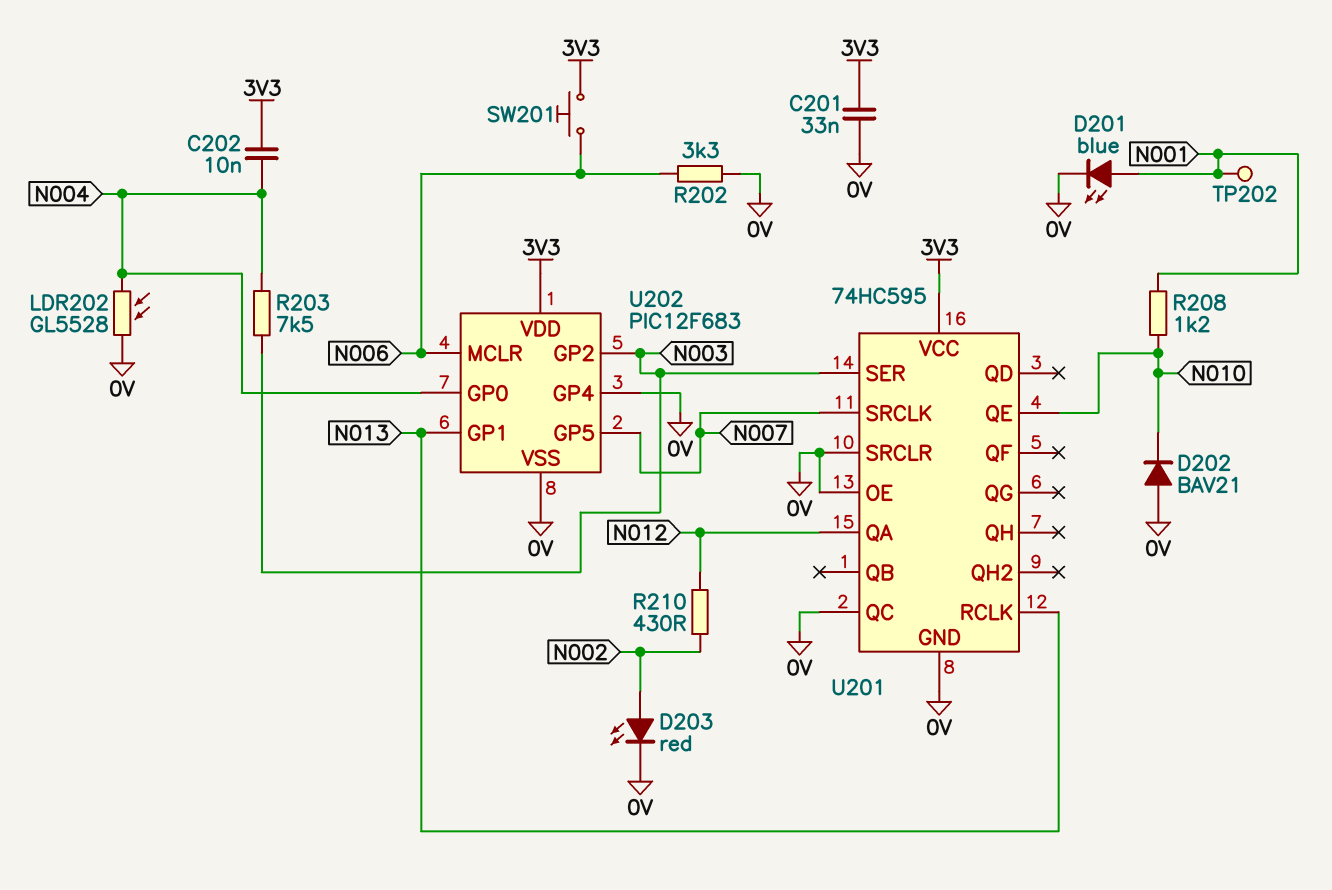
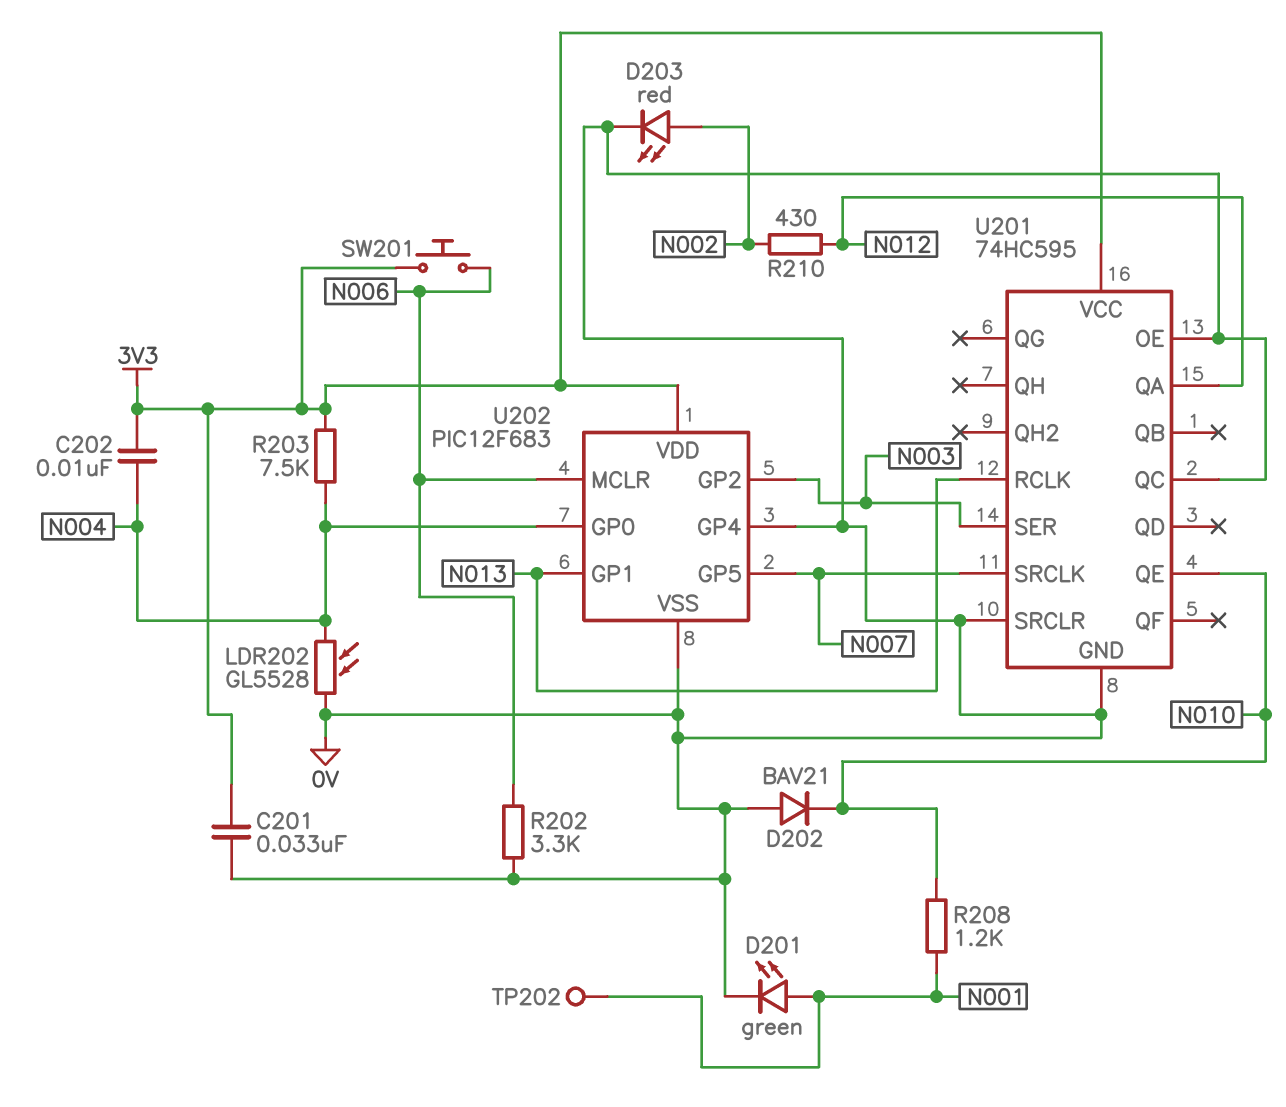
D201: LED blue (A N001, K 0V) -> LED green (A N001, K 0V)
R203: 7.5k (N003, N004) -> 7.5k (3V3, N004)

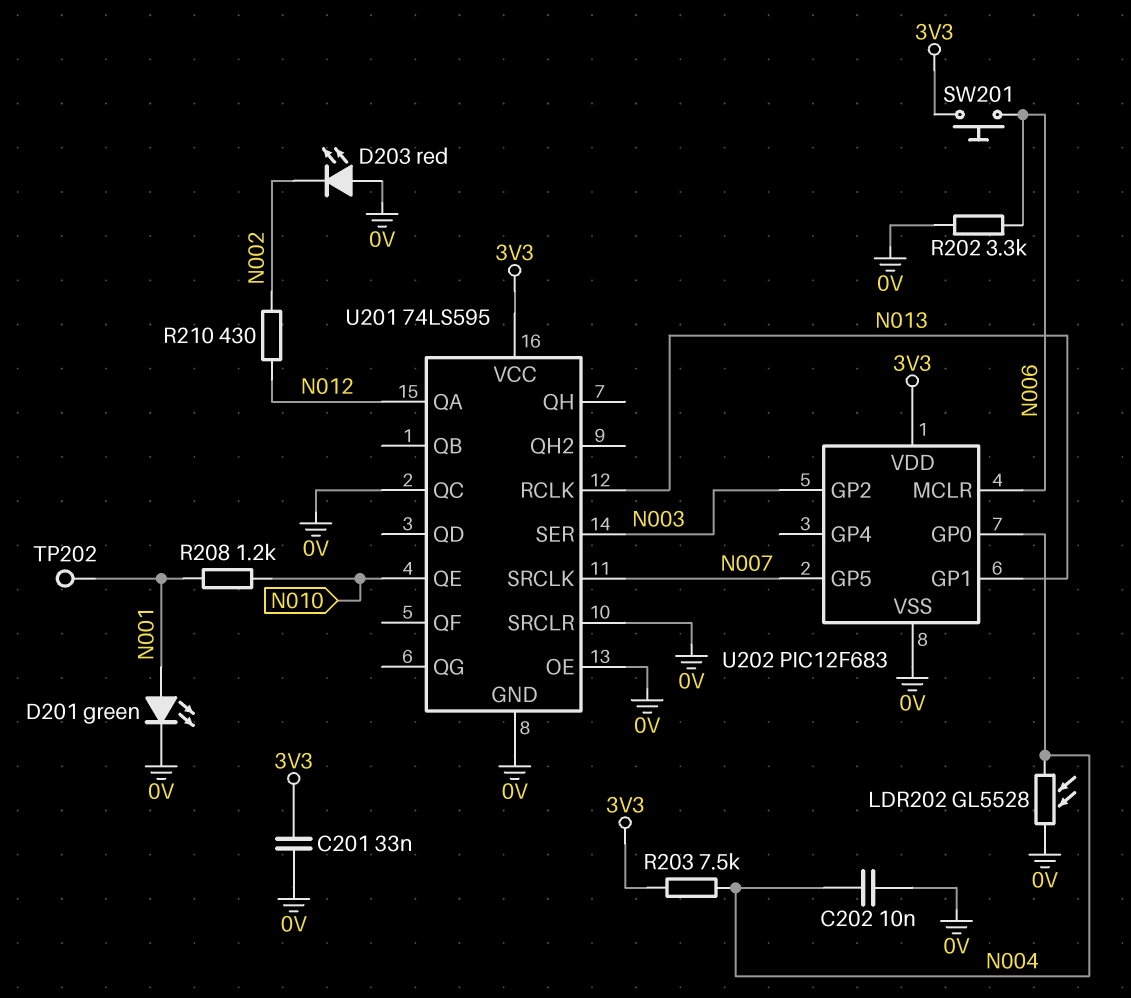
C202: 10nF (3V3, N004) -> 10nF (0V, N004)
D202: diode BAV21 (A 0V, K N010) -> none
D203: LED red (A N002, K 0V) -> LED red (A 0V, K N002)
U201: 74HC595 -> 74LS595
U202 pin GP4: 0V -> none

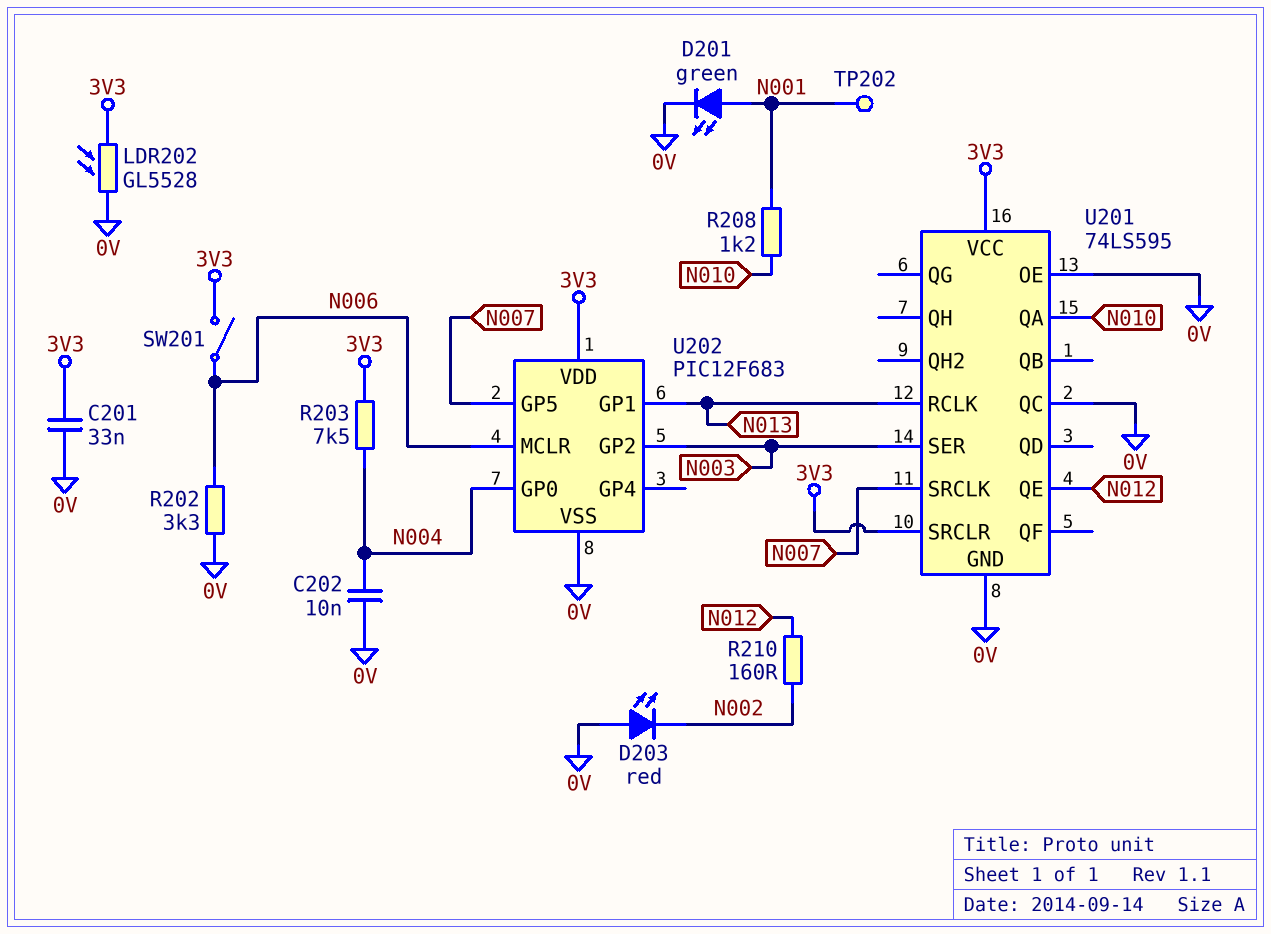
LDR202: GL5528 (0V, N004) -> GL5528 (0V, 3V3)
R210: 430 (N002, N012) -> 160 (N002, N012)
SW201: button (3V3, N006) -> switch (3V3, N006)
U201 pin QA: N012 -> N010
U201 pin QE: N010 -> N012
U201 pin SRCLR: 0V -> 3V3

